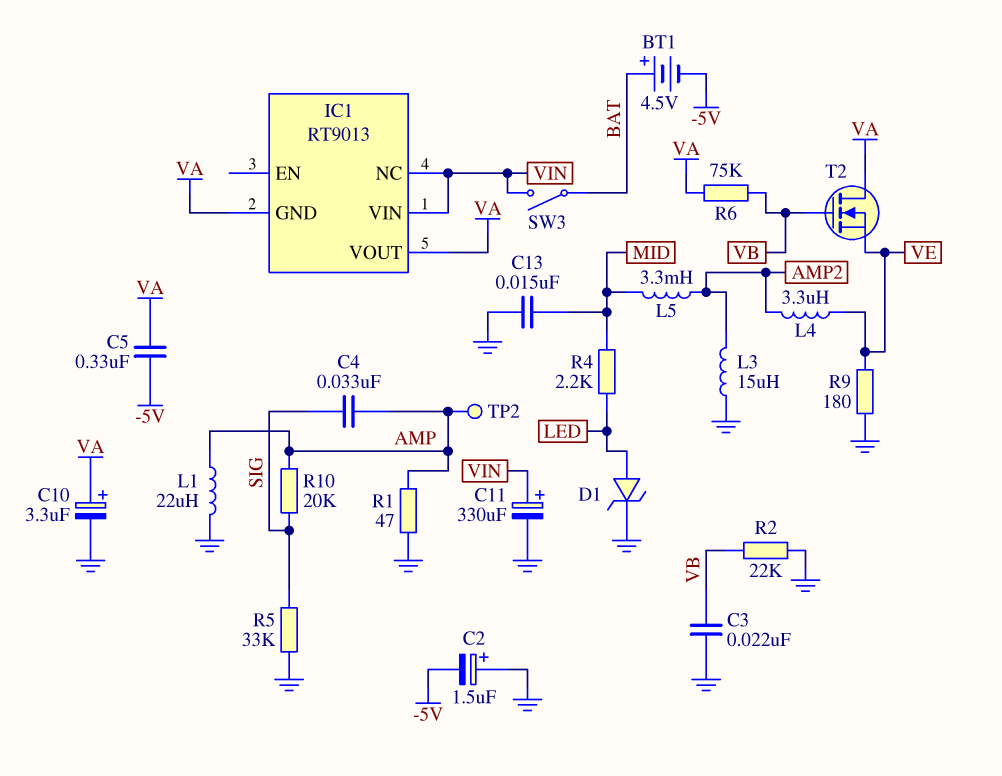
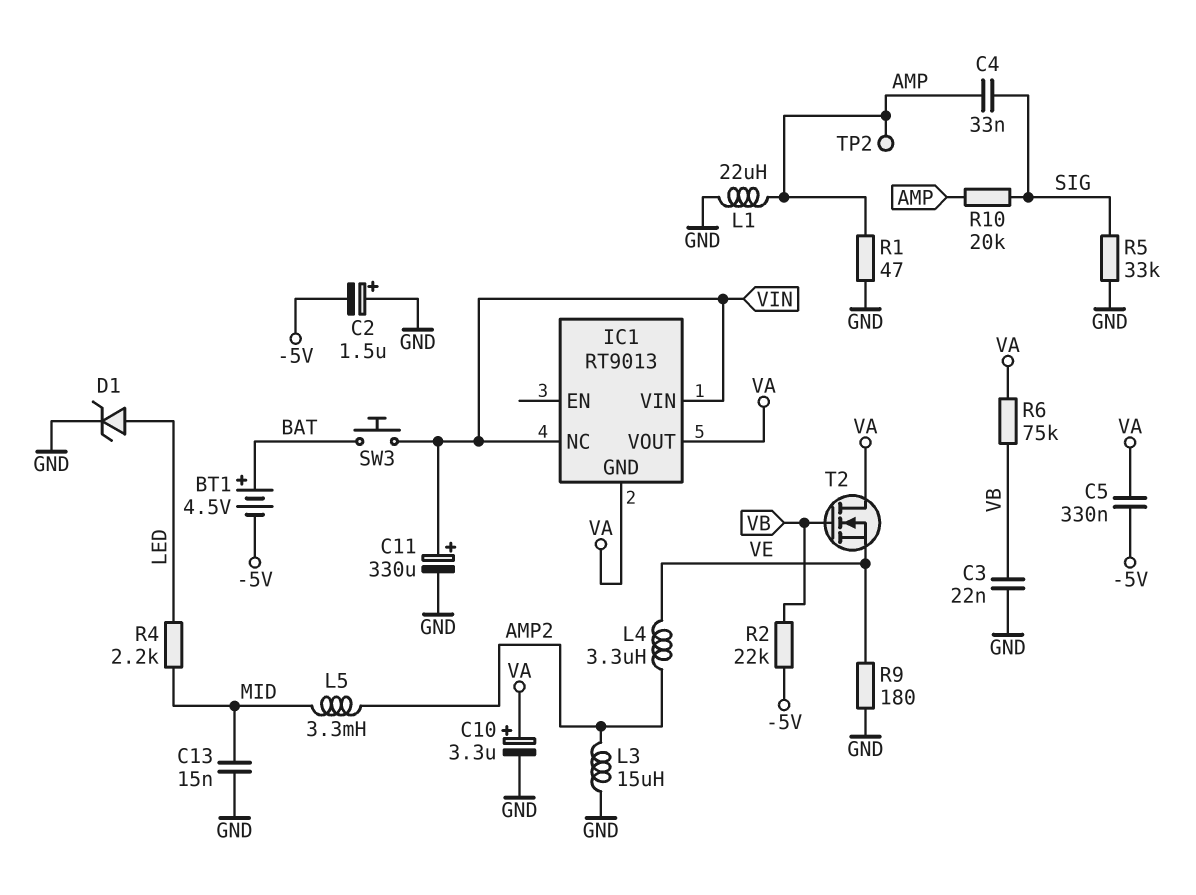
R2: 22k (GND, VB) -> 22k (-5V, VB)
SW3: switch (BAT, VIN) -> button (BAT, VIN)

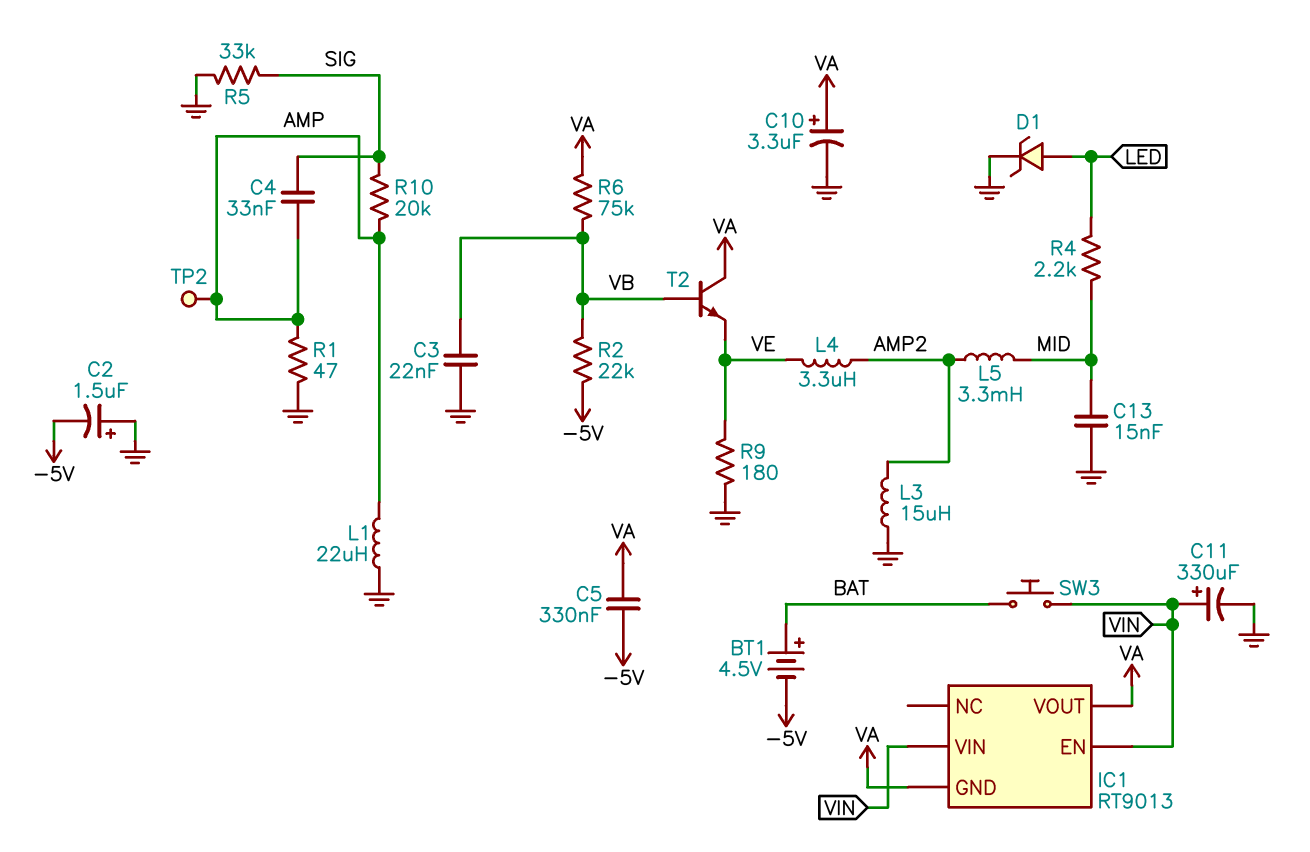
IC1 pin EN: none -> VIN
IC1 pin NC: VIN -> none
T2: NMOS (G VB, D VA, S VE) -> NPN (B VB, C VA, E VE)

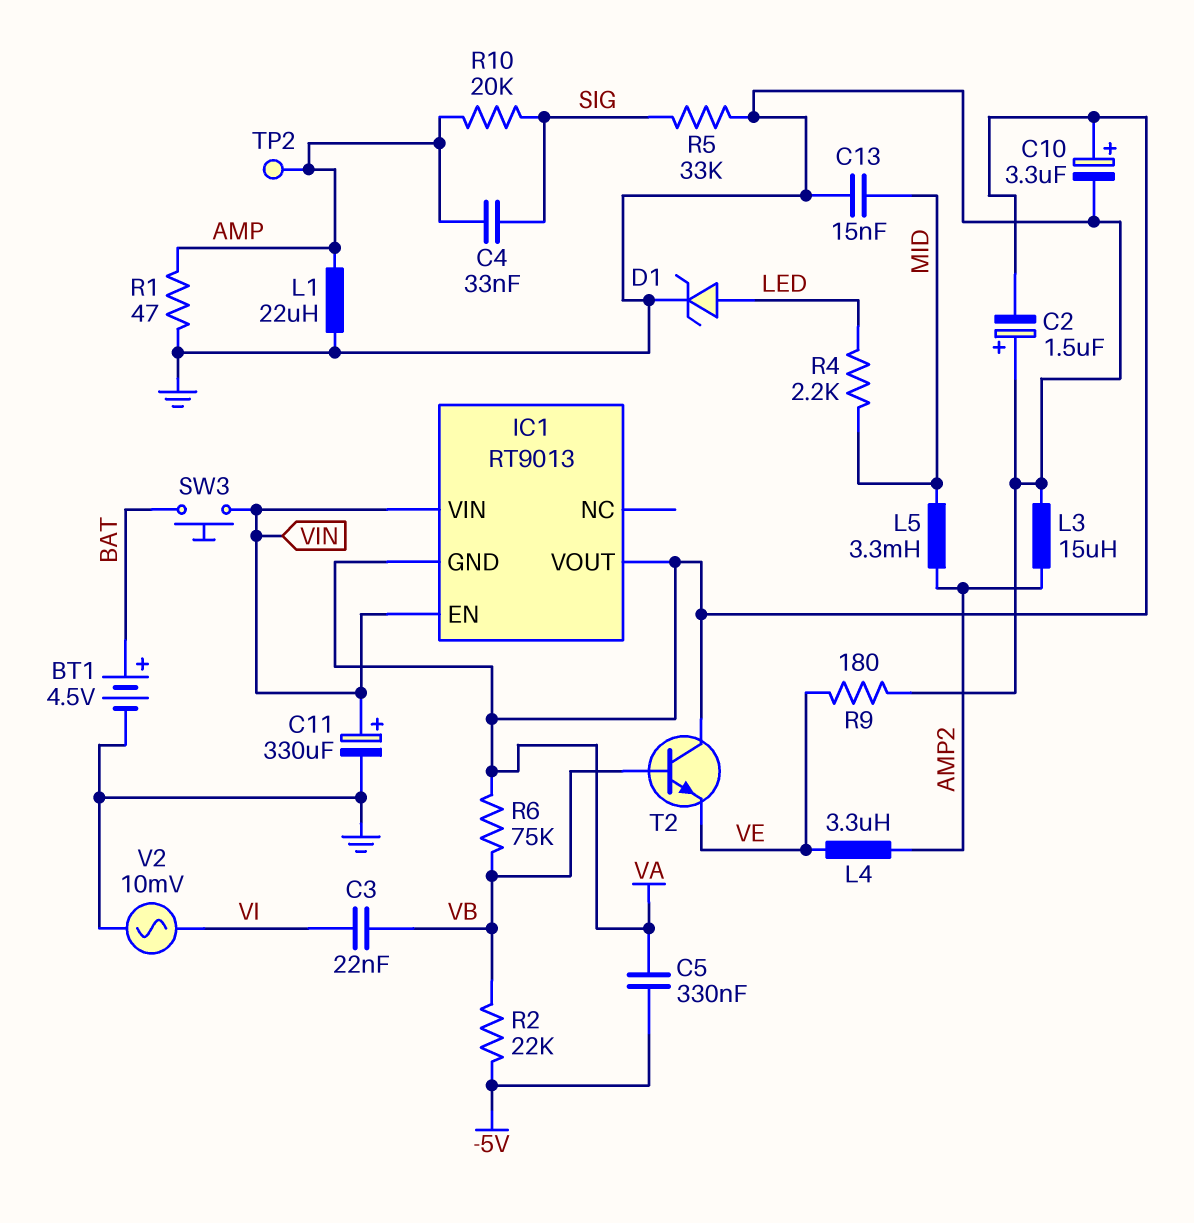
BT1: 4.5V (plus BAT, minus -5V) -> 4.5V (plus BAT, minus GND)
C2: 1.5uF (plus GND, minus -5V) -> 1.5uF (plus GND, minus VA)
C3: 22nF (GND, VB) -> 22nF (VB, VI)
V2: none -> AC 10mV (GND, VI)

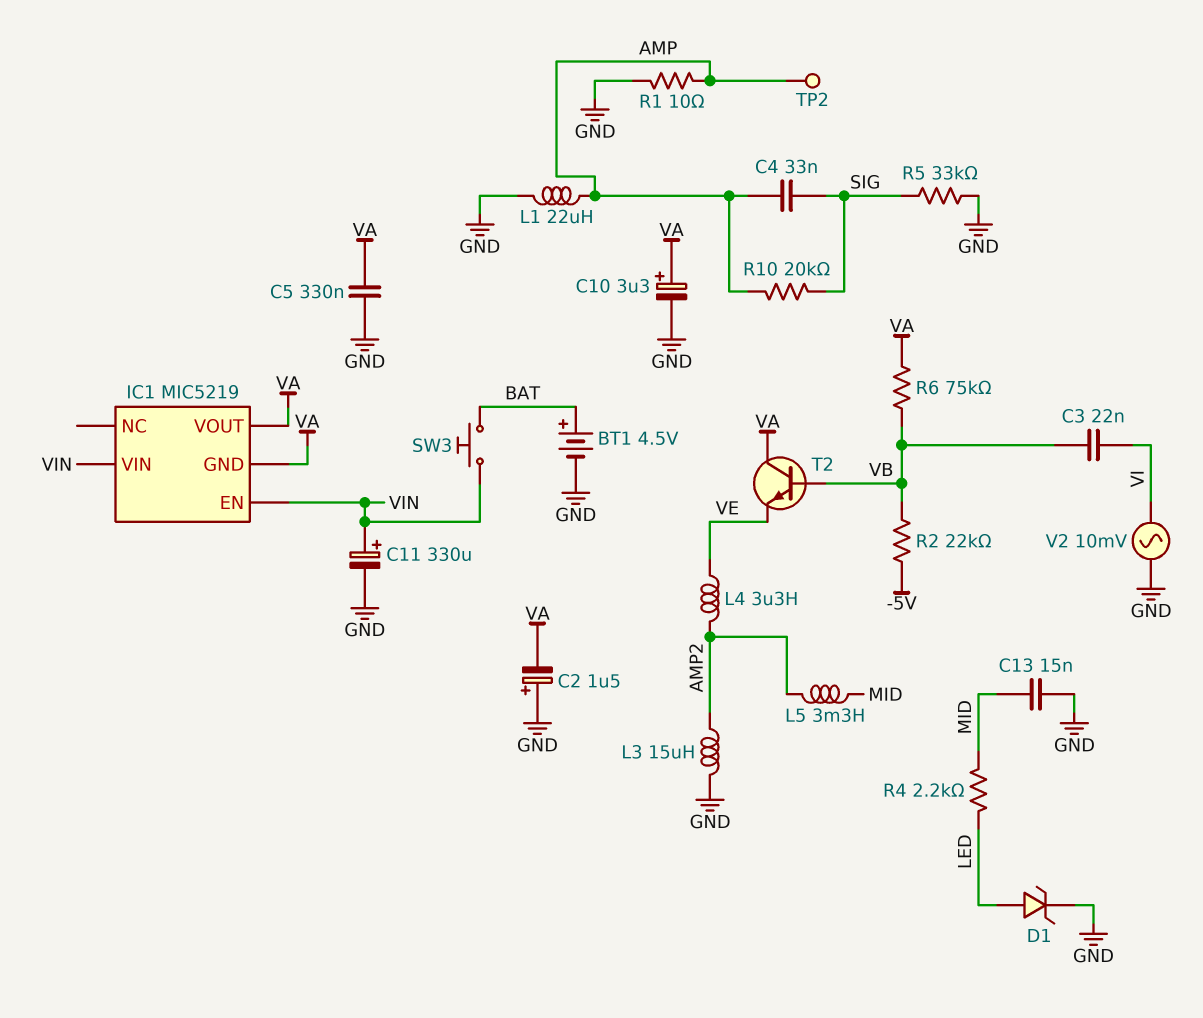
C5: 330nF (-5V, VA) -> 330nF (GND, VA)
IC1: RT9013 -> MIC5219
R1: 47 (AMP, GND) -> 10 (AMP, GND)
R9: 180 (GND, VE) -> none

